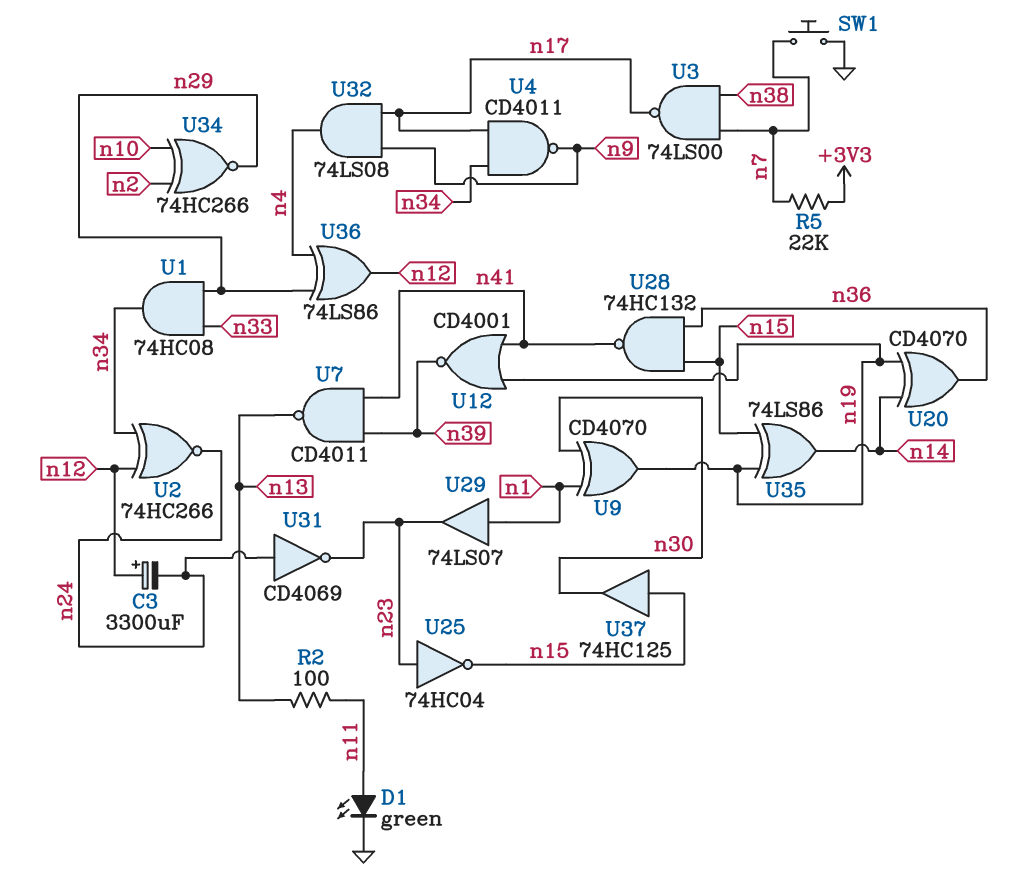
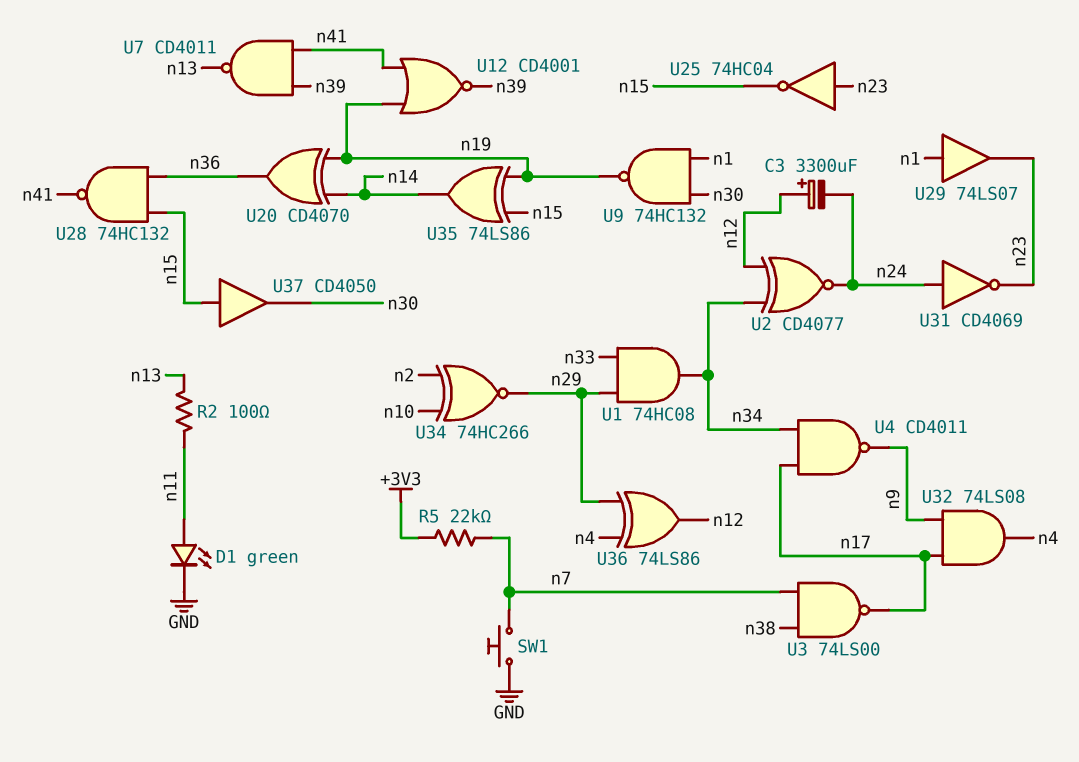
U2: XNOR 74HC266 (in n12, in n34, out n24) -> XNOR CD4077 (in n12, in n34, out n24)
U9: XOR CD4070 (in n1, in n30, out n19) -> NAND 74HC132 (in n1, in n30, out n19)
U37: buffer 74HC125 (in n15, out n30) -> buffer CD4050 (in n15, out n30)

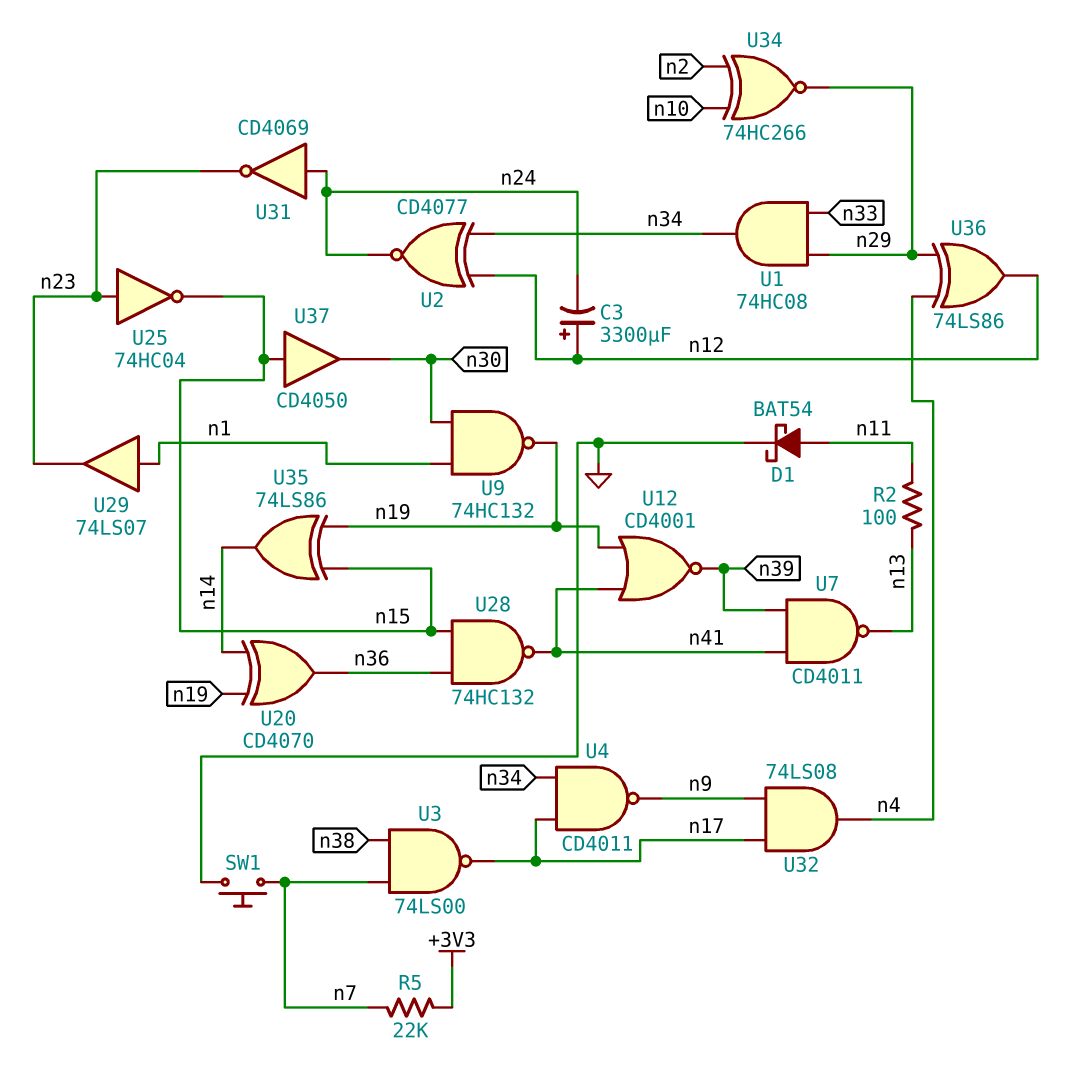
D1: LED green (A n11, K GND) -> schottky BAT54 (A n11, K GND)

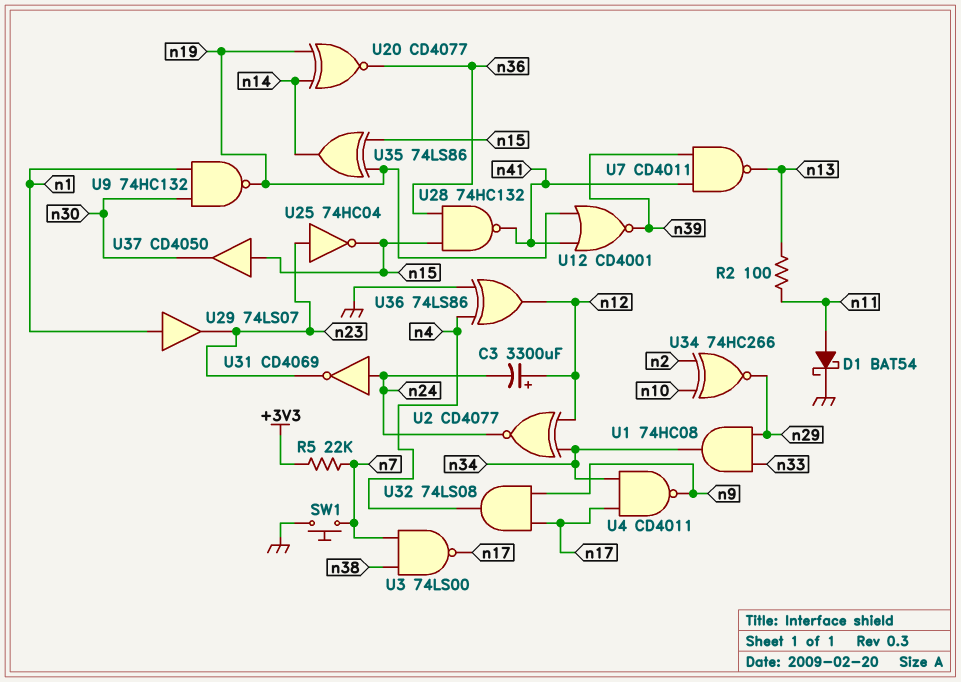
U20: XOR CD4070 (in n14, in n19, out n36) -> XNOR CD4077 (in n14, in n19, out n36)
U36: XOR 74LS86 (in n4, in n29, out n12) -> XOR 74LS86 (in GND, in n4, out n12)

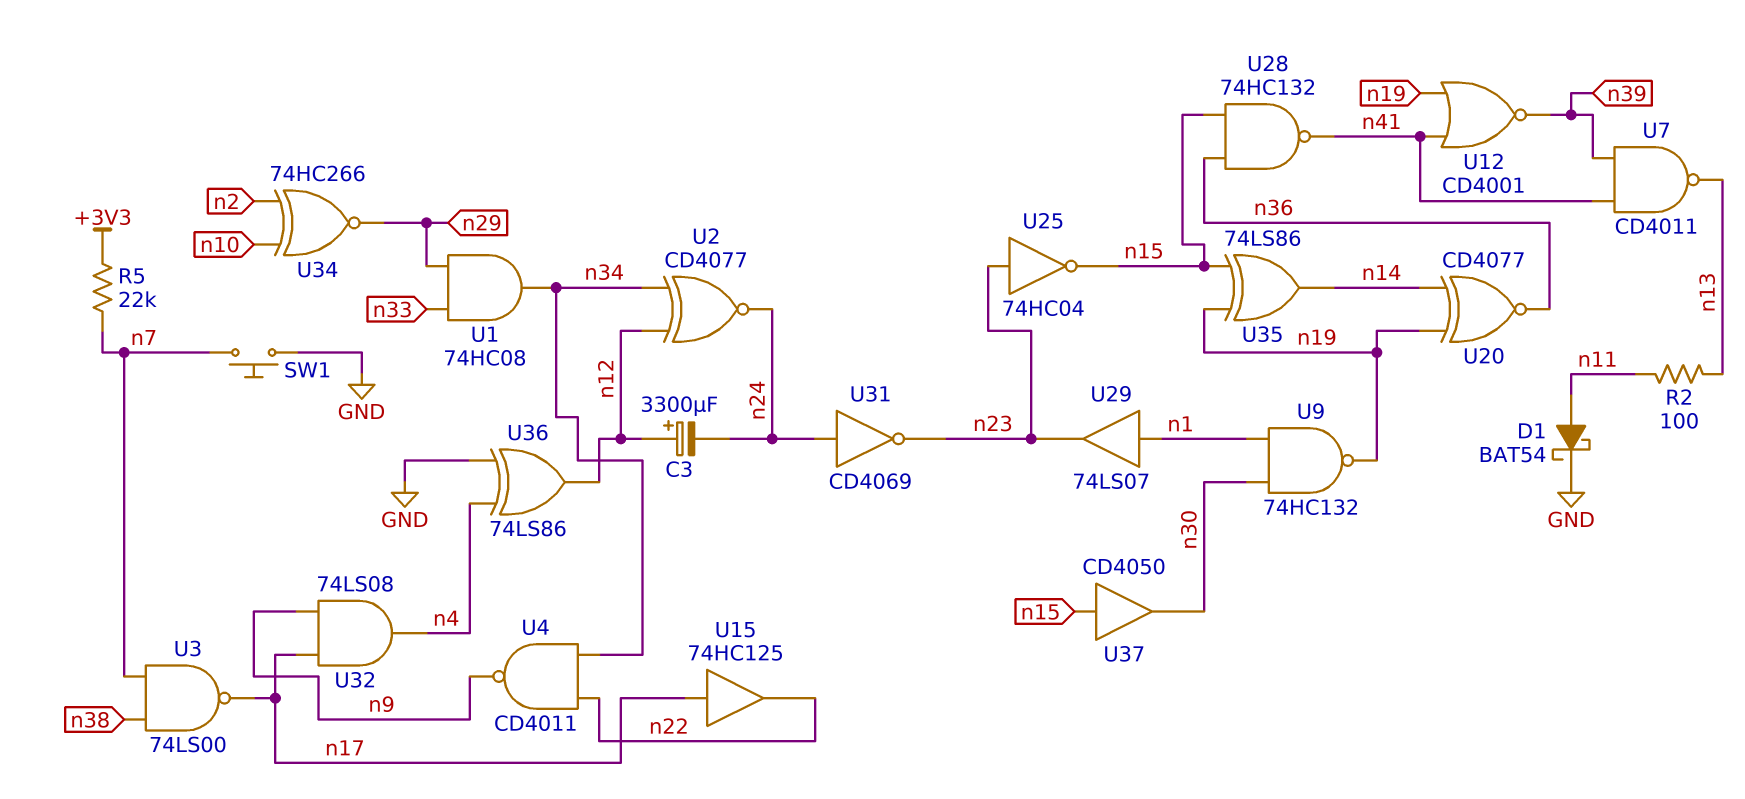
U4: NAND CD4011 (in n17, in n34, out n9) -> NAND CD4011 (in n22, in n34, out n9)
U15: none -> buffer 74HC125 (in n17, out n22)

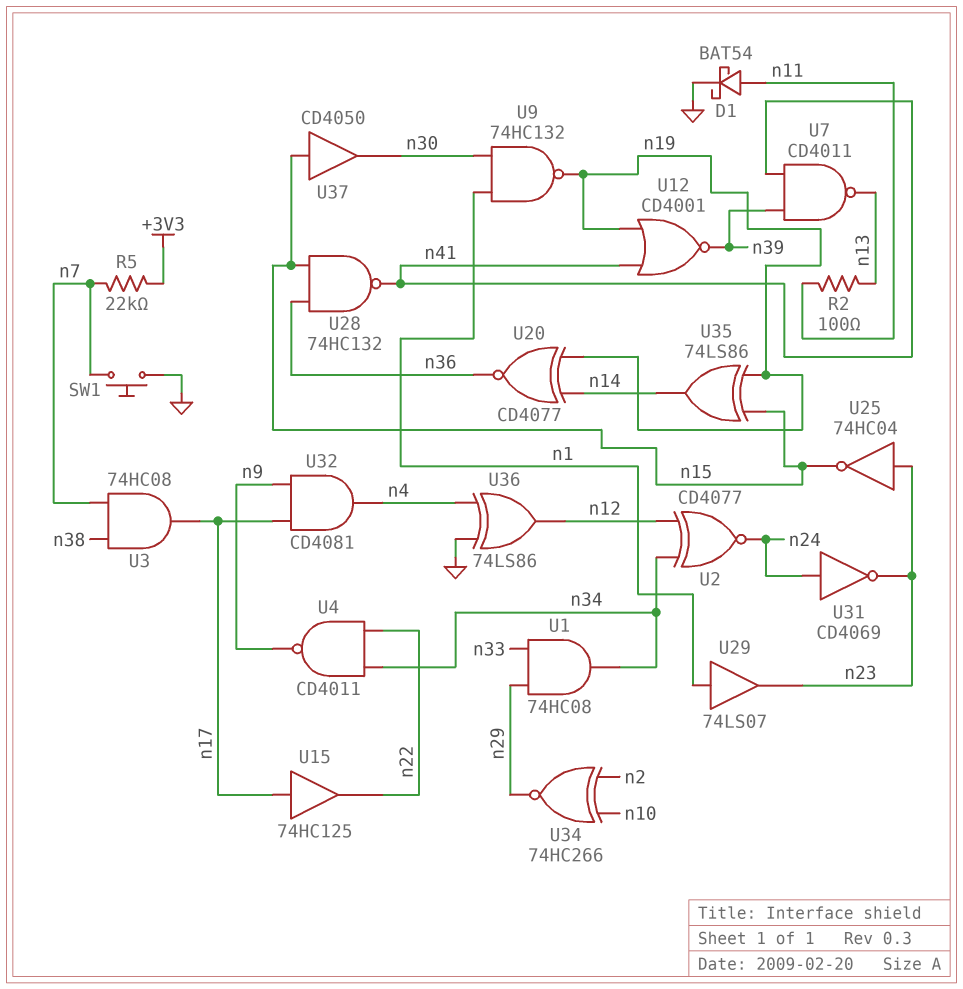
C3: 3300uF (plus n12, minus n24) -> none
U3: NAND 74LS00 (in n7, in n38, out n17) -> AND 74HC08 (in n7, in n38, out n17)
U32: AND 74LS08 (in n9, in n17, out n4) -> AND CD4081 (in n9, in n17, out n4)

